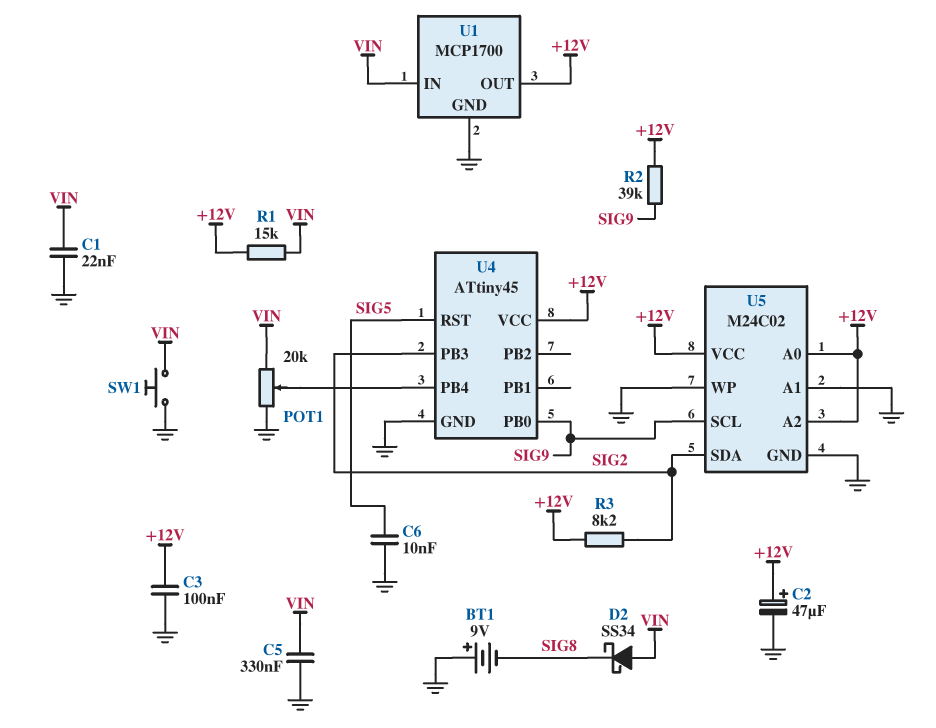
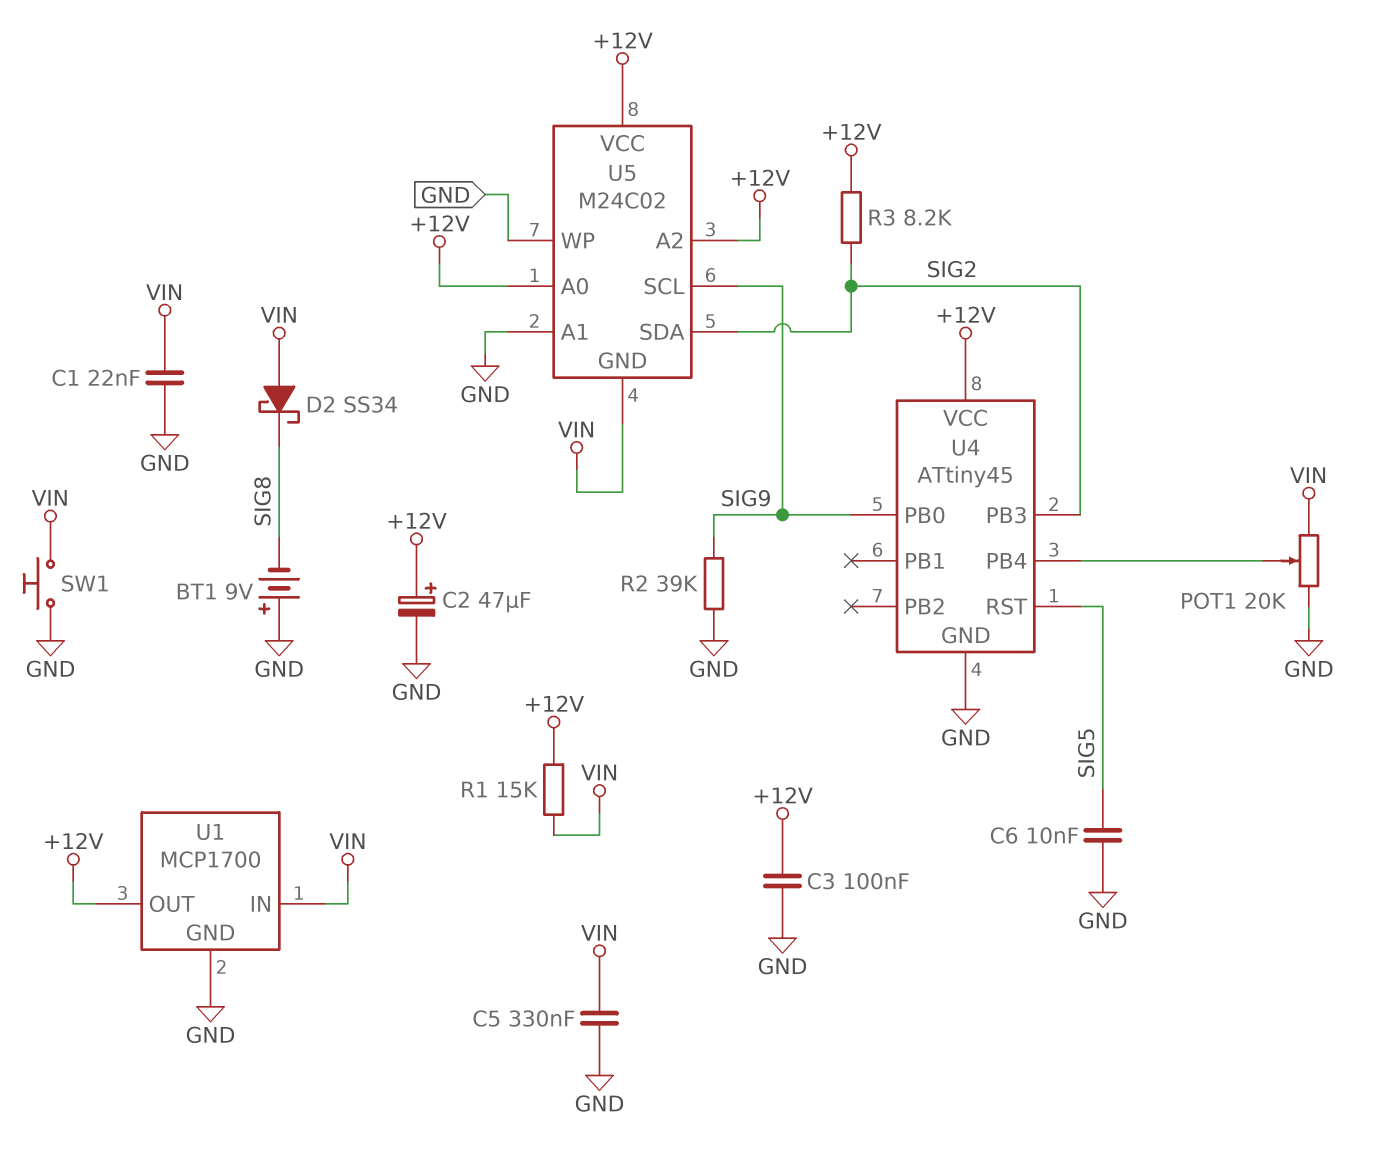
R2: 39k (+12V, SIG9) -> 39k (GND, SIG9)
U5 pin GND: GND -> VIN

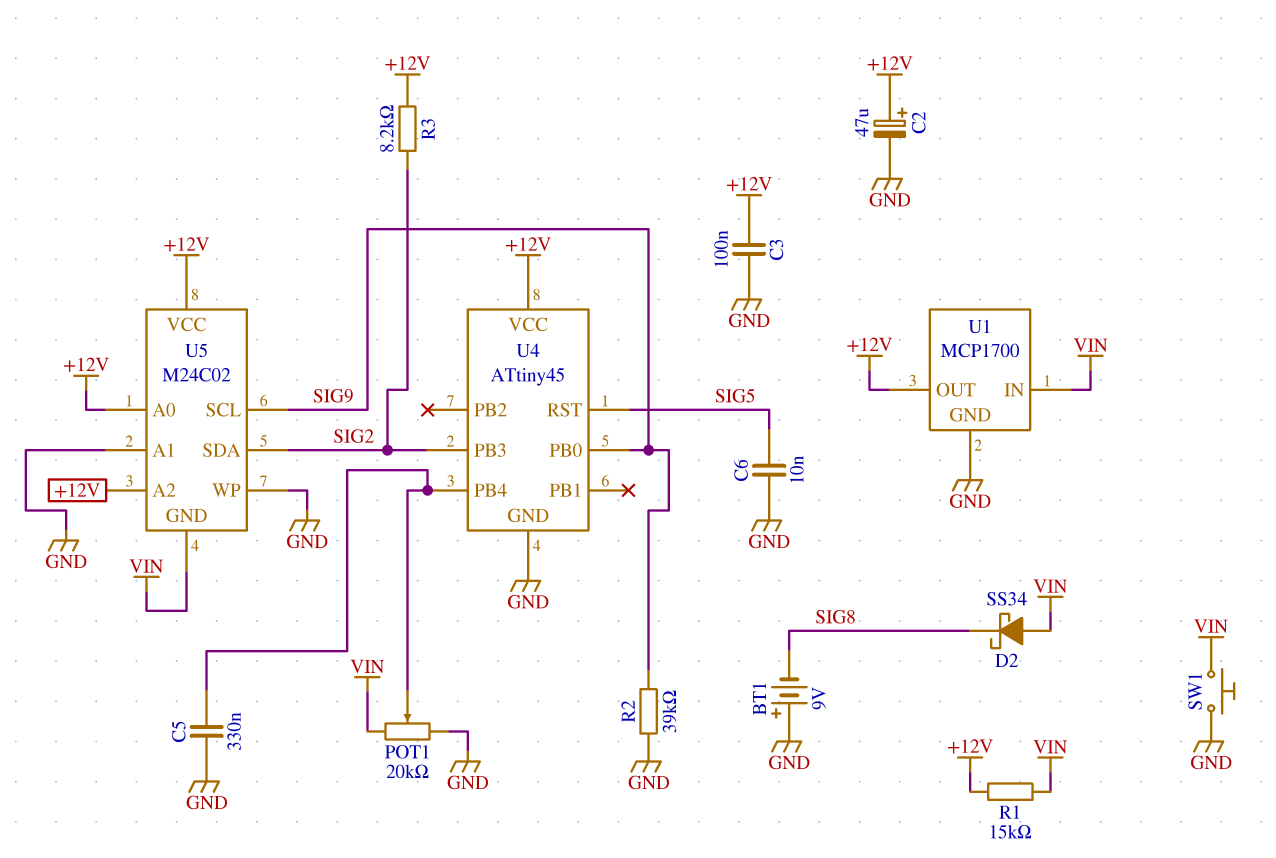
C1: 22nF (GND, VIN) -> none
C5: 330nF (GND, VIN) -> 330nF (GND, U4/PB4)

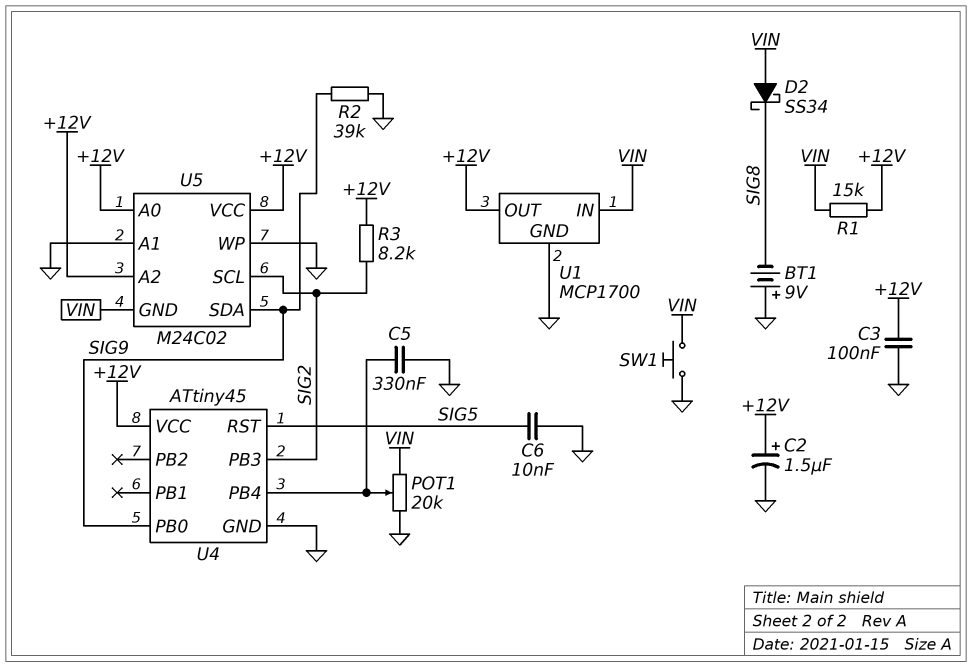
C2: 47uF (plus +12V, minus GND) -> 1.5uF (plus +12V, minus GND)
U5 pin SCL: SIG9 -> SIG2
U5 pin SDA: SIG2 -> SIG9

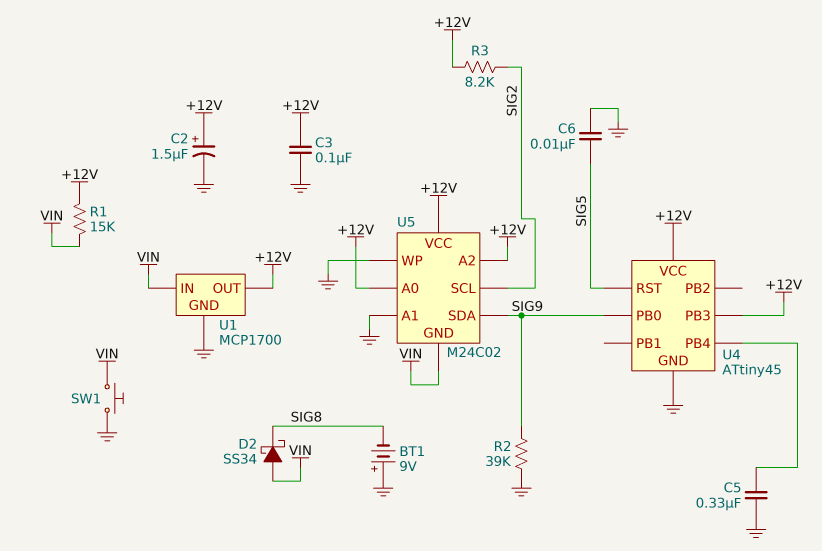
POT1: 20k (GND, VIN, wiper U4/PB4) -> none
U4 pin PB3: SIG2 -> +12V

